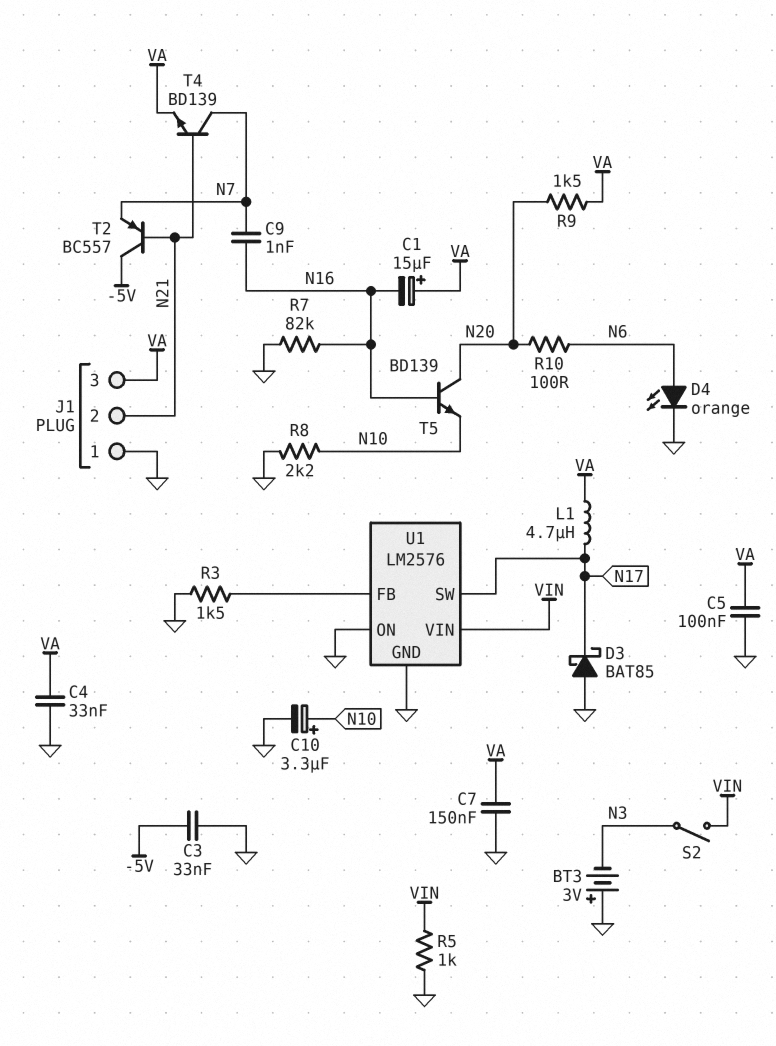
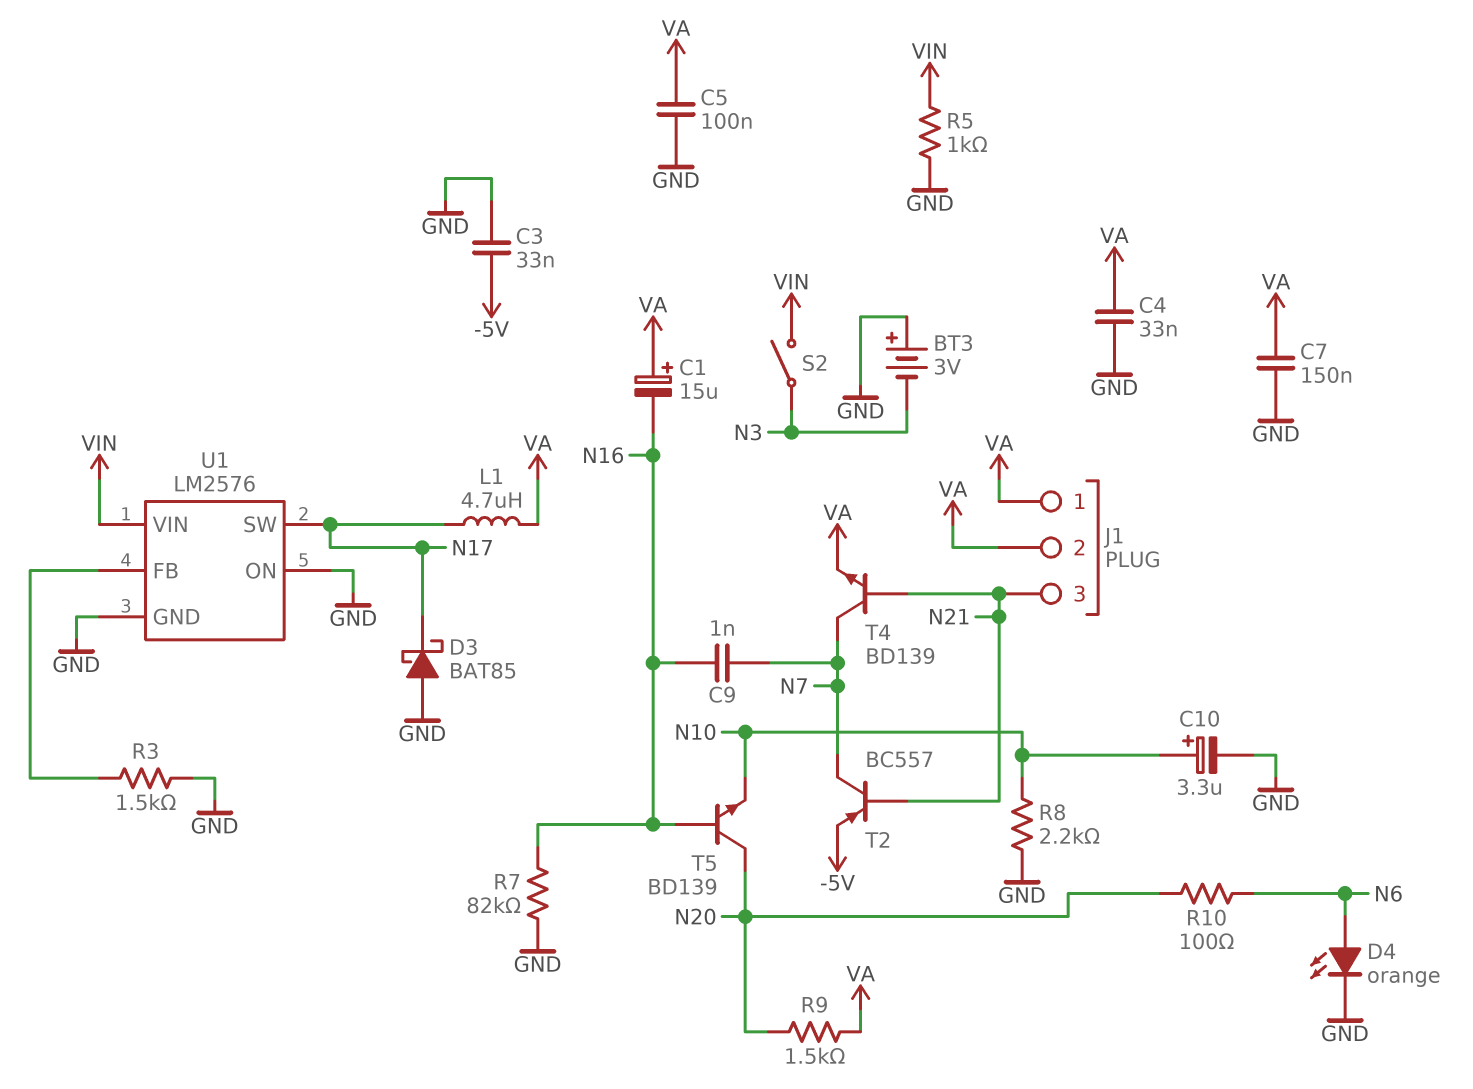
J1 pin 1: GND -> VA
J1 pin 2: N21 -> VA
J1 pin 3: VA -> N21
T2: PNP BC557 (B N21, C -5V, E N7) -> PNP BC557 (B N21, C N7, E -5V)

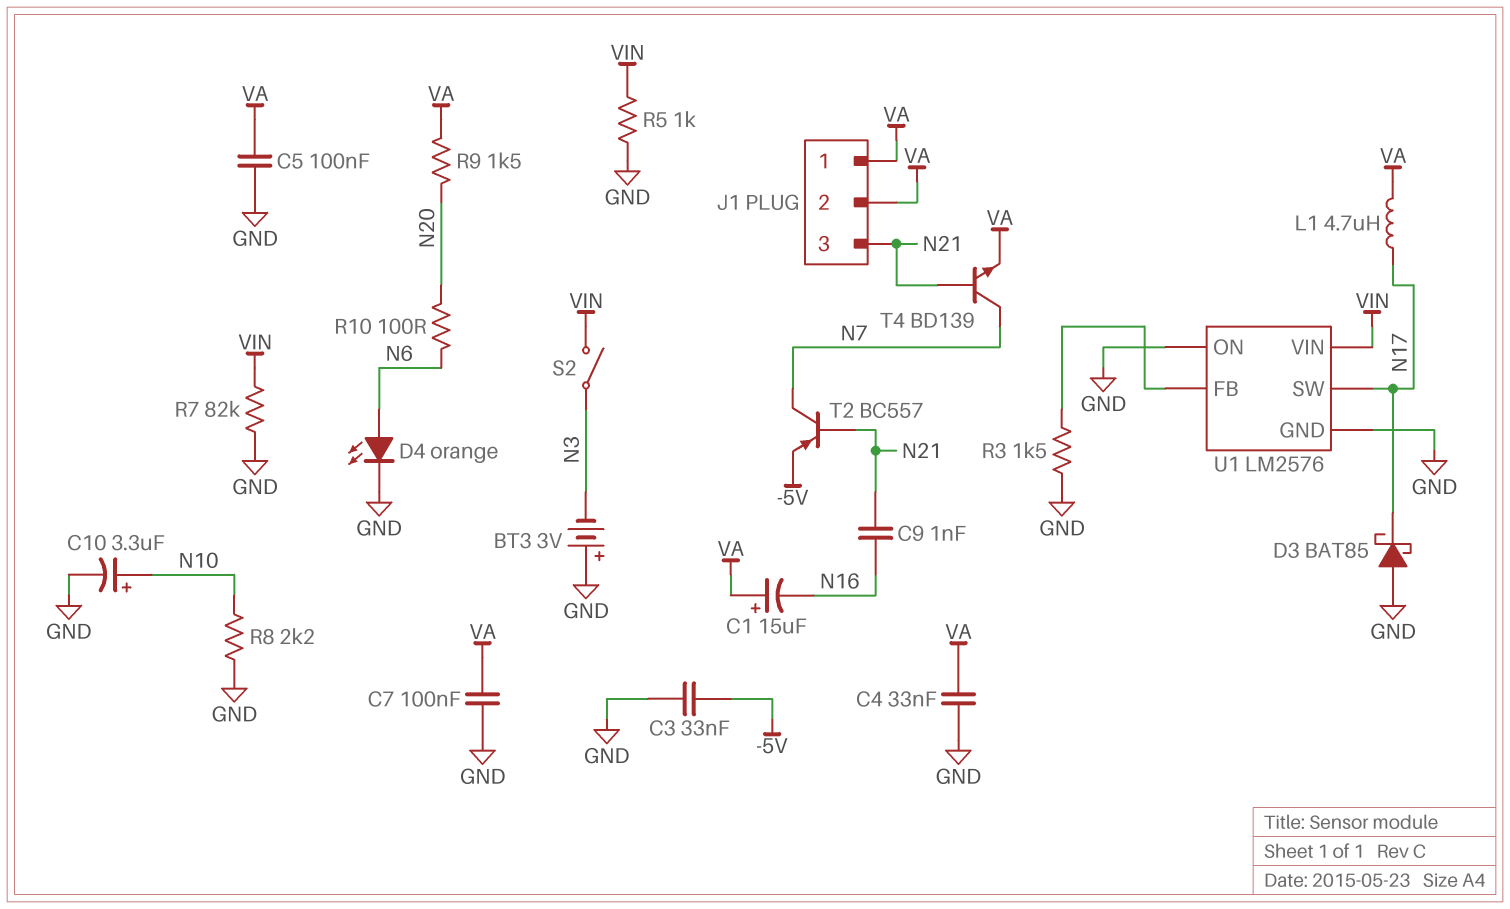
C7: 150nF (GND, VA) -> 100nF (GND, VA)
C9: 1nF (N7, N16) -> 1nF (N16, N21)
R7: 82k (GND, N16) -> 82k (GND, VIN)
T5: NPN BD139 (B N16, C N20, E N10) -> none

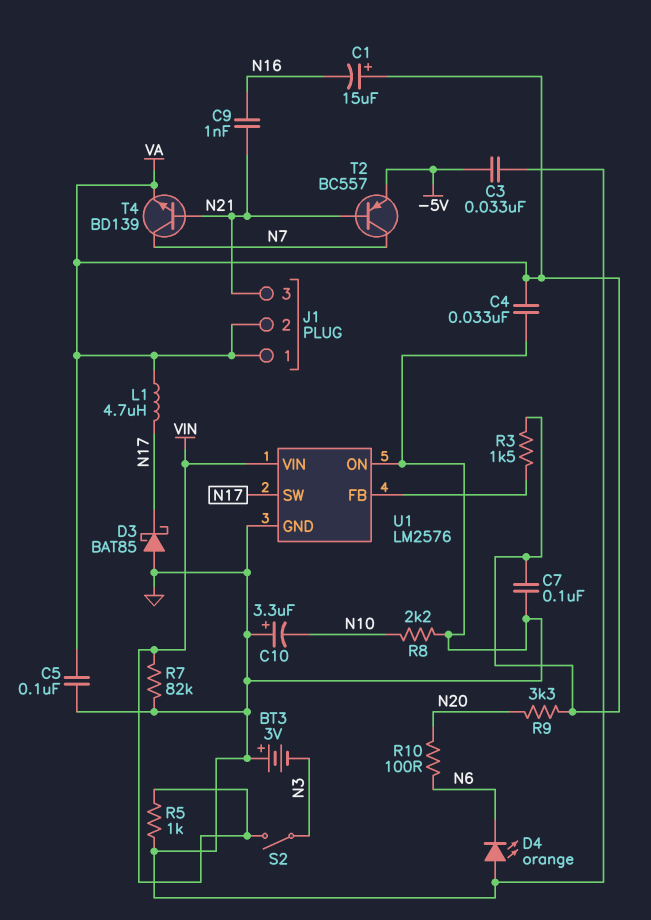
C10: 3.3uF (plus N10, minus GND) -> 3.3uF (plus GND, minus N10)
D4: LED orange (A N6, K GND) -> LED orange (A GND, K N6)
R3: 1.5k (GND, U1/FB) -> 1.5k (U1/FB, VA)
R9: 1.5k (N20, VA) -> 3.3k (N20, VA)

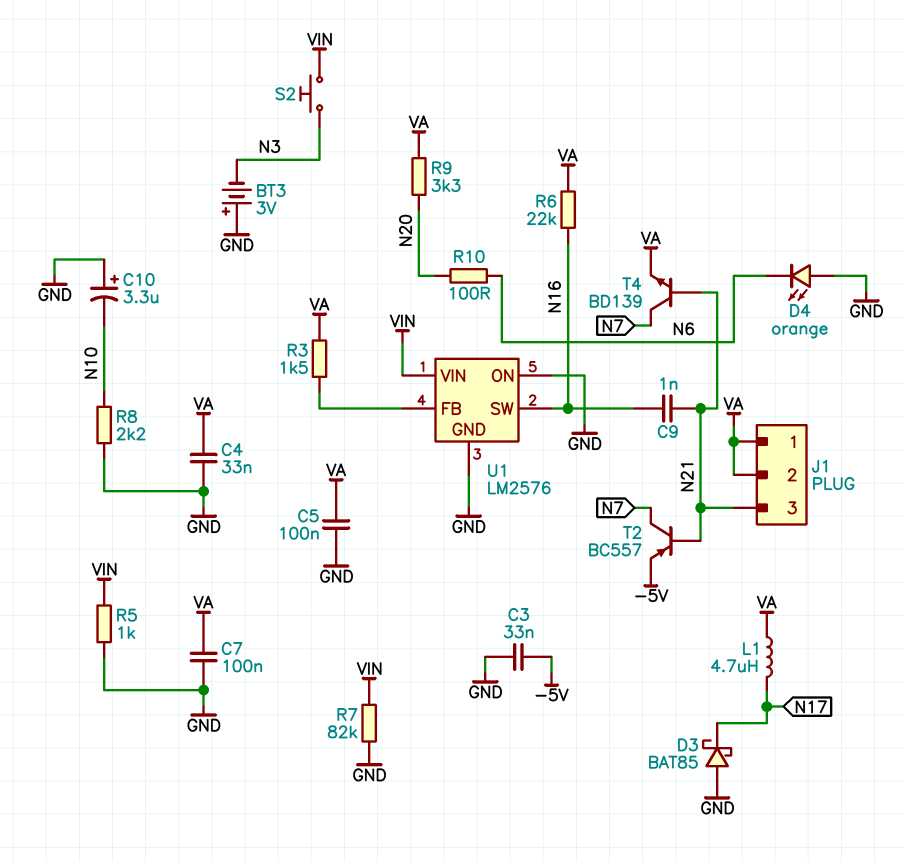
C1: 15uF (plus VA, minus N16) -> none
R6: none -> 22k (N16, VA)
S2: switch (N3, VIN) -> button (N3, VIN)
U1 pin SW: N17 -> N16

